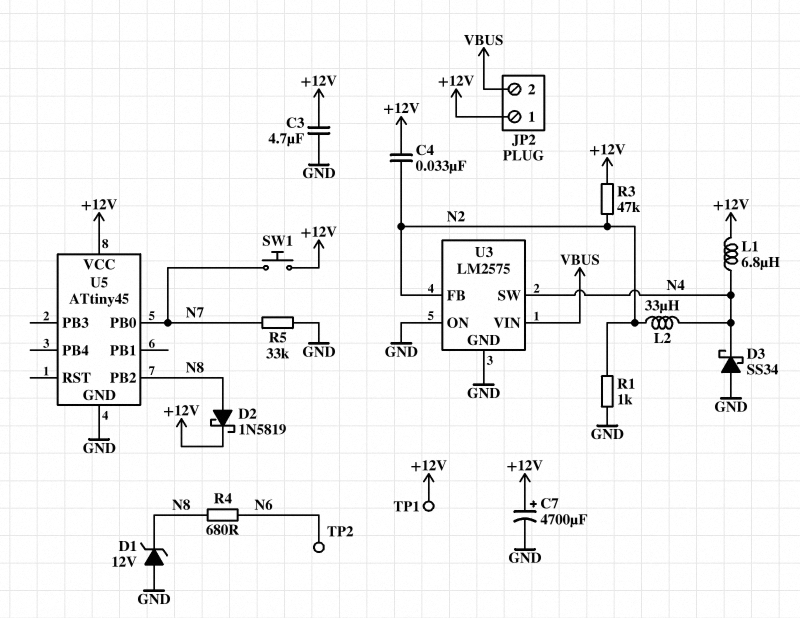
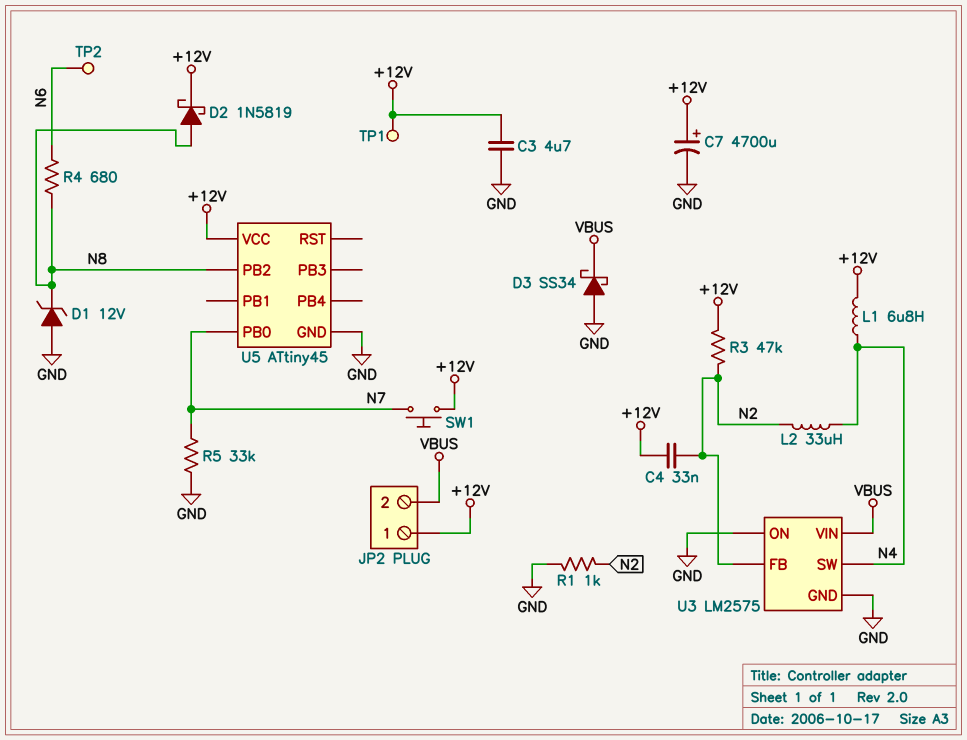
D3: schottky SS34 (A GND, K N4) -> schottky SS34 (A GND, K VBUS)

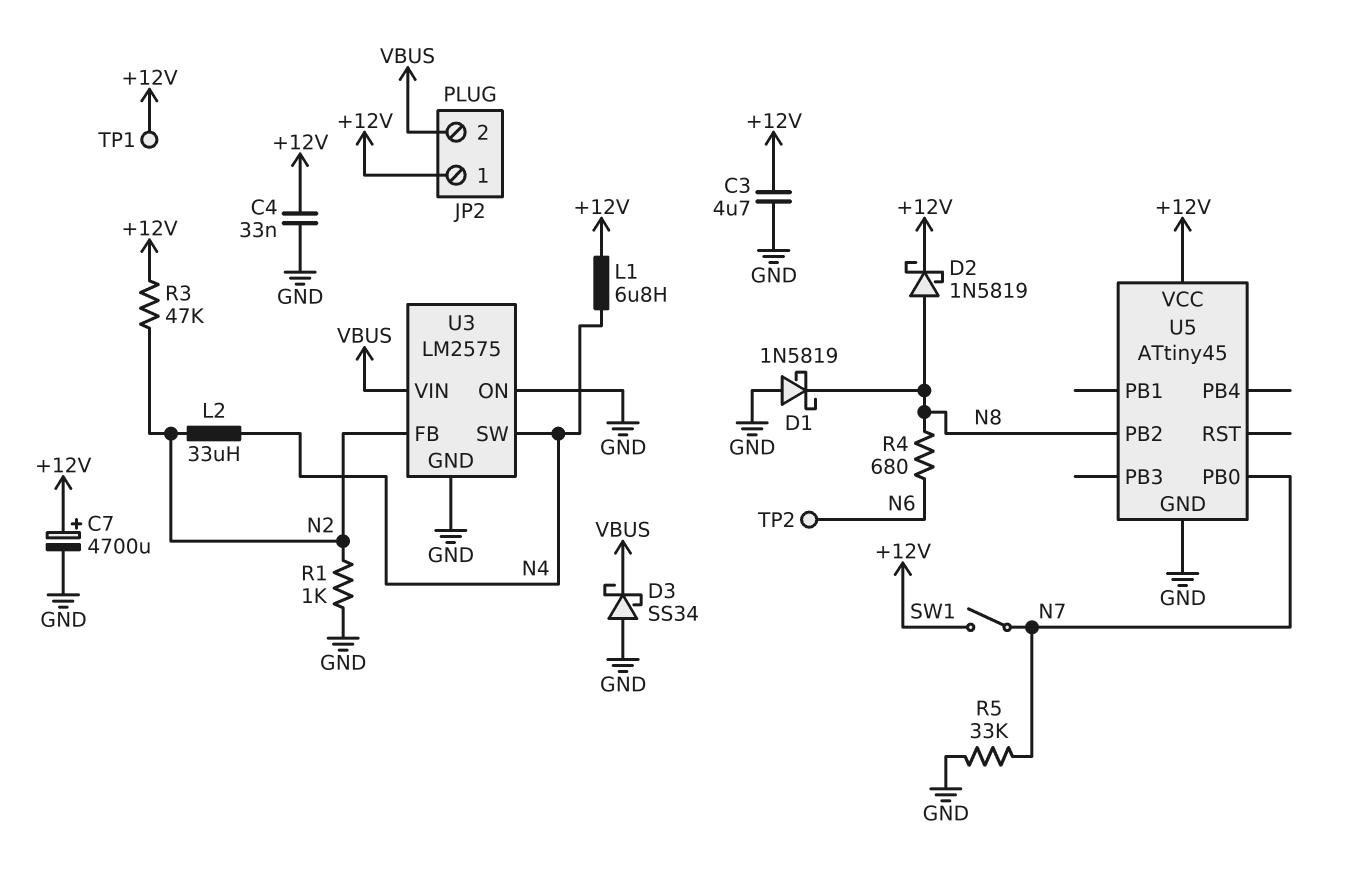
C4: 33nF (+12V, N2) -> 33nF (+12V, GND)
D1: zener 12V (A GND, K N8) -> schottky 1N5819 (A GND, K N8)
SW1: button (+12V, N7) -> switch (+12V, N7)

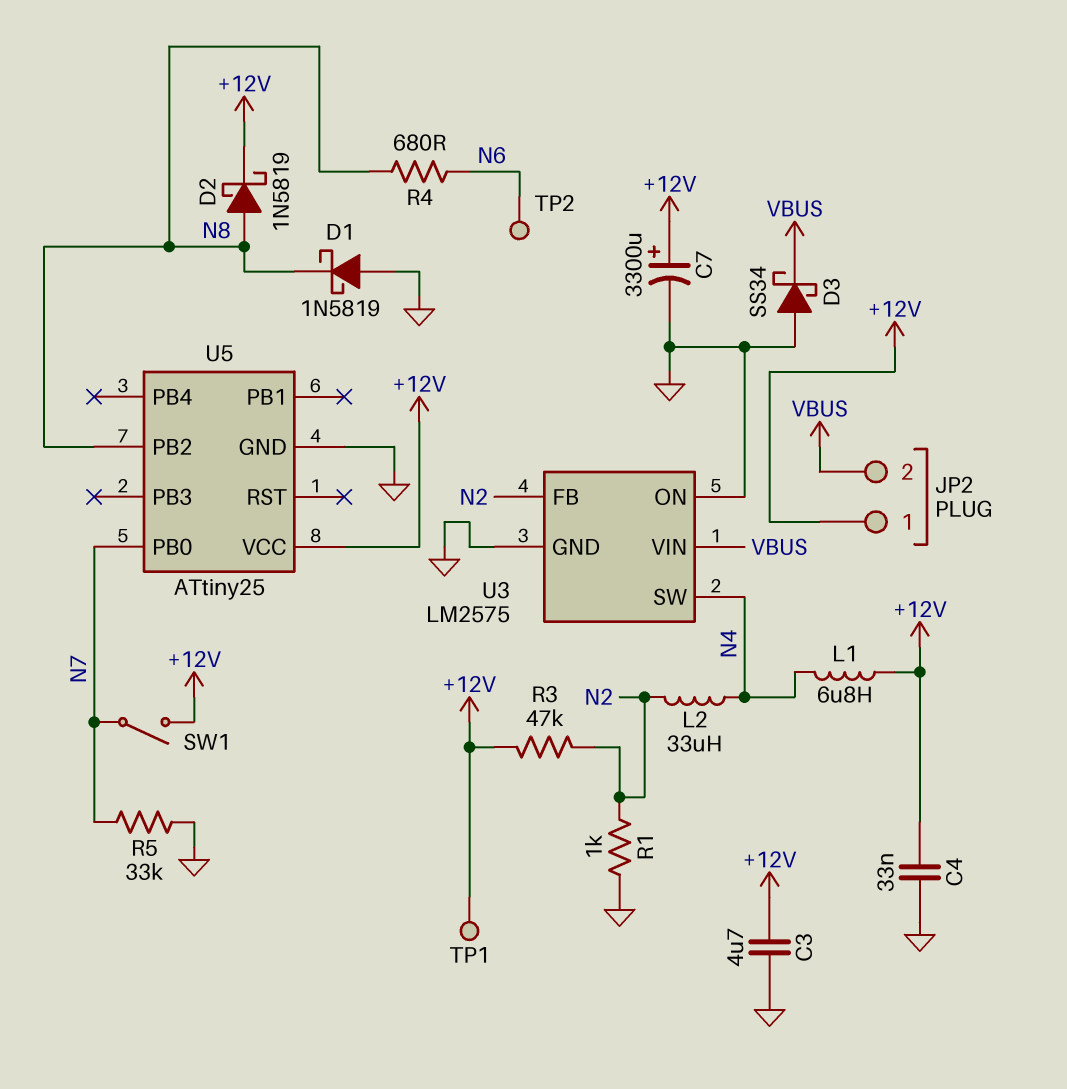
C7: 4700uF (plus +12V, minus GND) -> 3300uF (plus +12V, minus GND)
U5: ATtiny45 -> ATtiny25

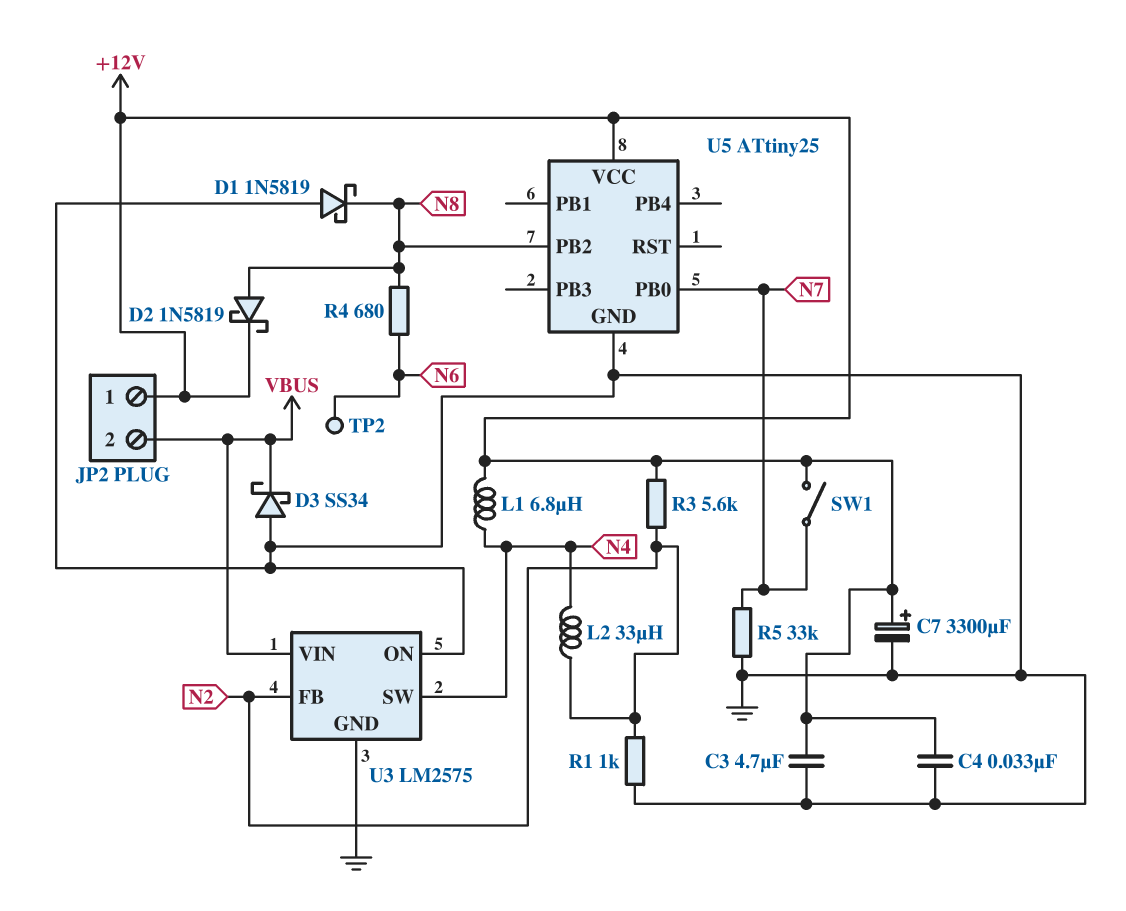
R3: 47k (+12V, N2) -> 5.6k (+12V, N2)
TP1: test point (+12V) -> none

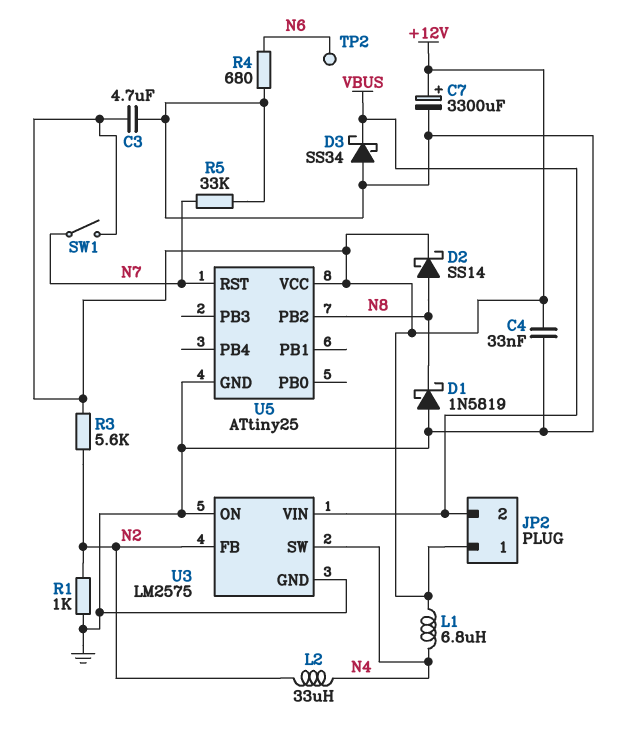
D2: schottky 1N5819 (A N8, K +12V) -> schottky SS14 (A N8, K +12V)
R4: 680 (N6, N8) -> 680 (GND, N6)
U5 pin PB0: N7 -> none
U5 pin RST: none -> N7

